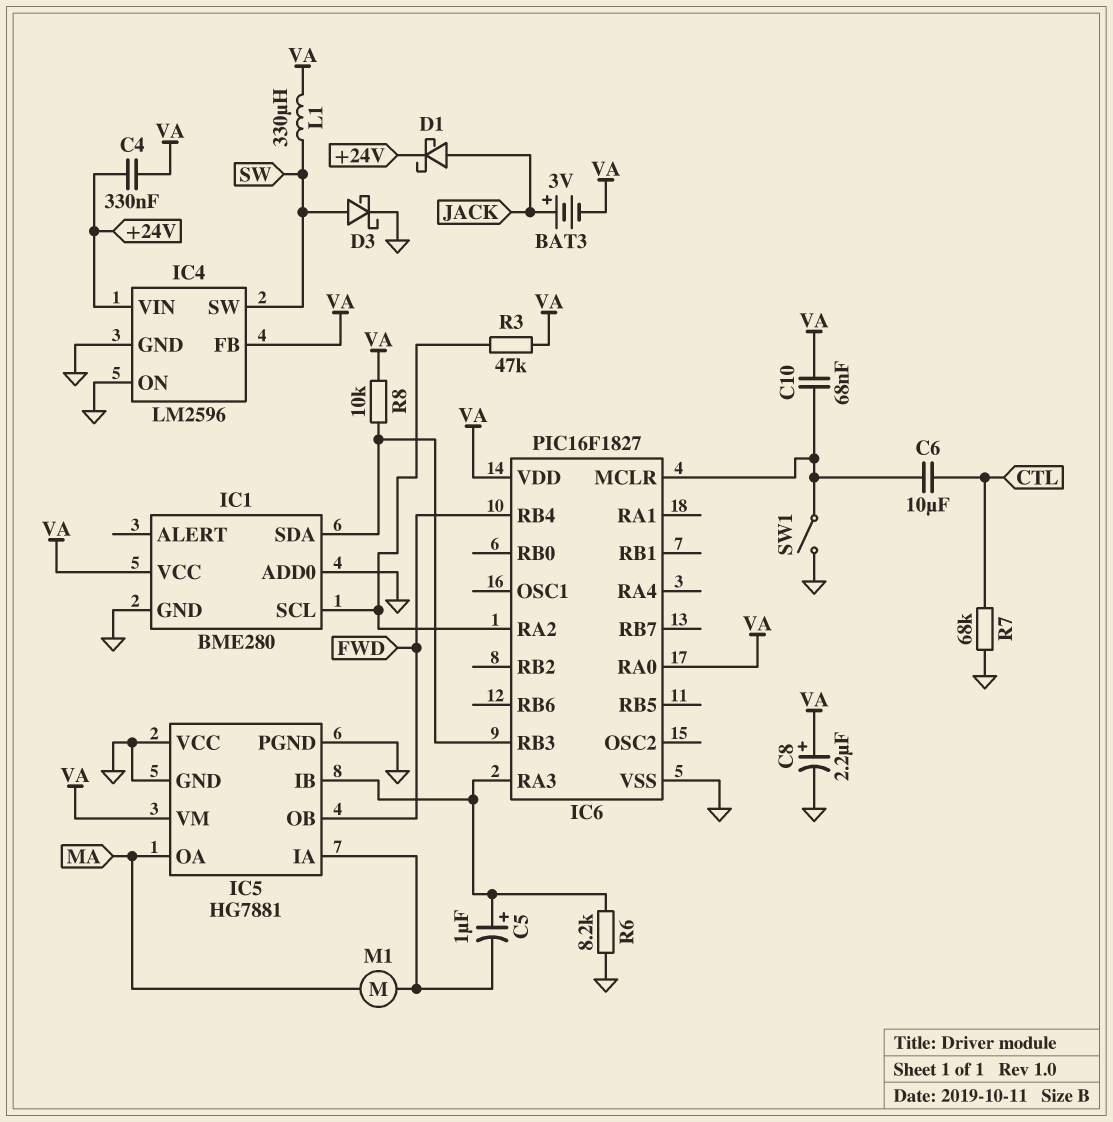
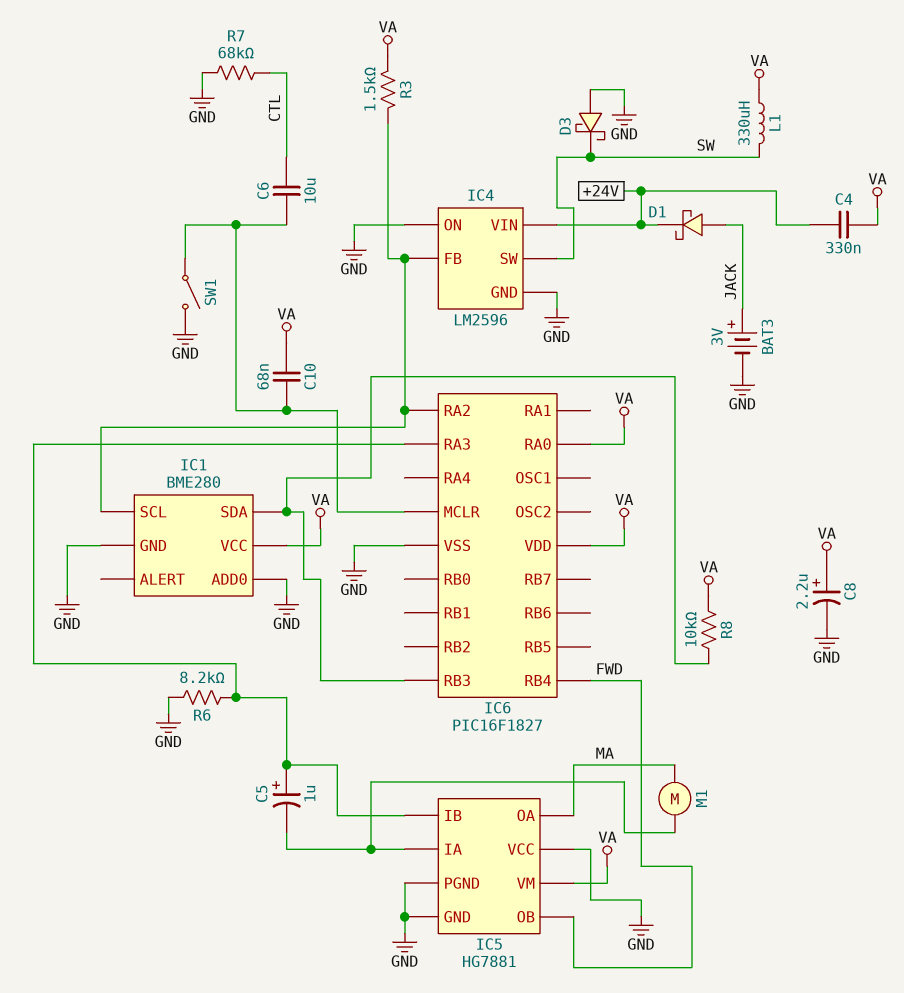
BAT3: 3V (plus JACK, minus VA) -> 3V (plus JACK, minus GND)
D3: schottky (A SW, K GND) -> schottky (A GND, K SW)
IC4 pin FB: VA -> IC1/SCL
R3: 47k (IC1/SCL, VA) -> 1.5k (IC1/SCL, VA)

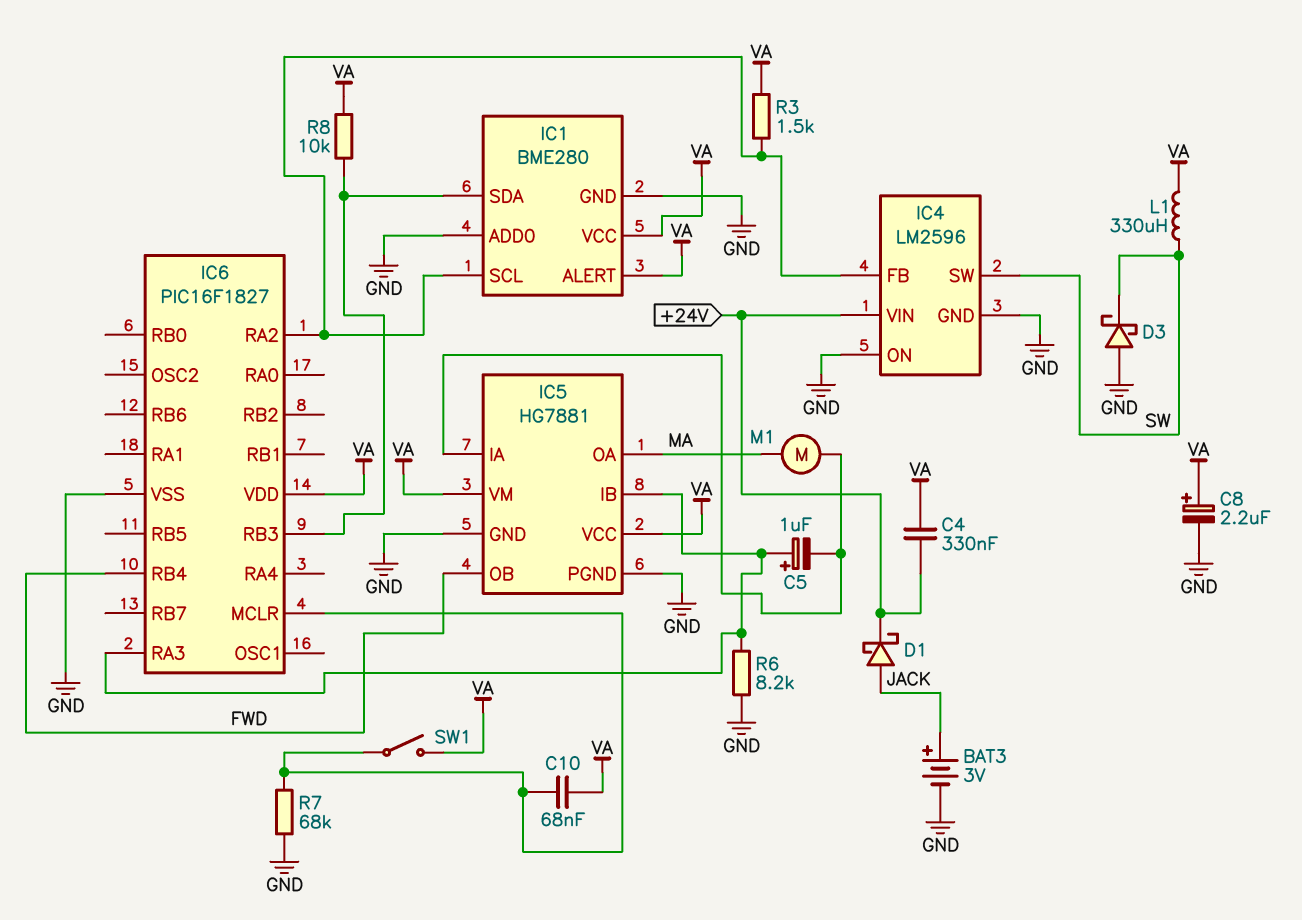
C6: 10uF (CTL, IC6/MCLR) -> none
IC1 pin ALERT: none -> VA
IC5 pin VCC: GND -> VA
IC6 pin RA0: VA -> none
R7: 68k (CTL, GND) -> 68k (GND, IC6/MCLR)
SW1: switch (GND, IC6/MCLR) -> switch (IC6/MCLR, VA)

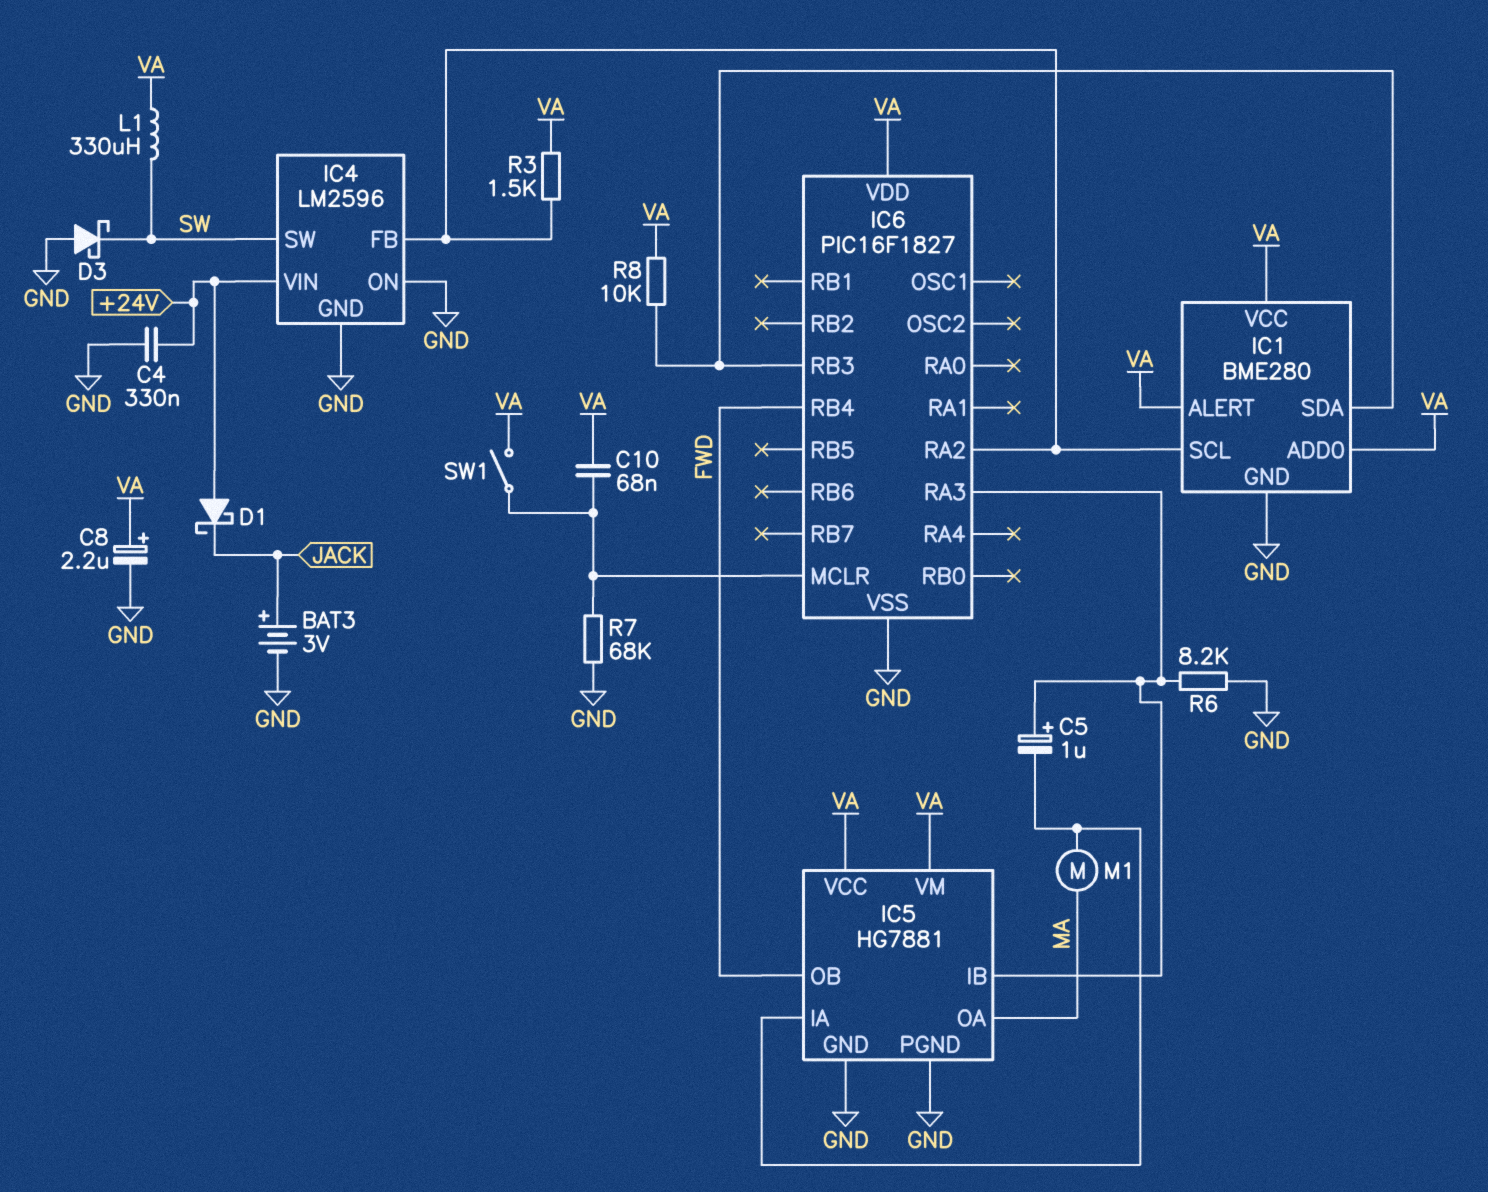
C4: 330nF (+24V, VA) -> 330nF (+24V, GND)
D1: schottky (A JACK, K +24V) -> schottky (A +24V, K JACK)
IC1 pin ADD0: GND -> VA

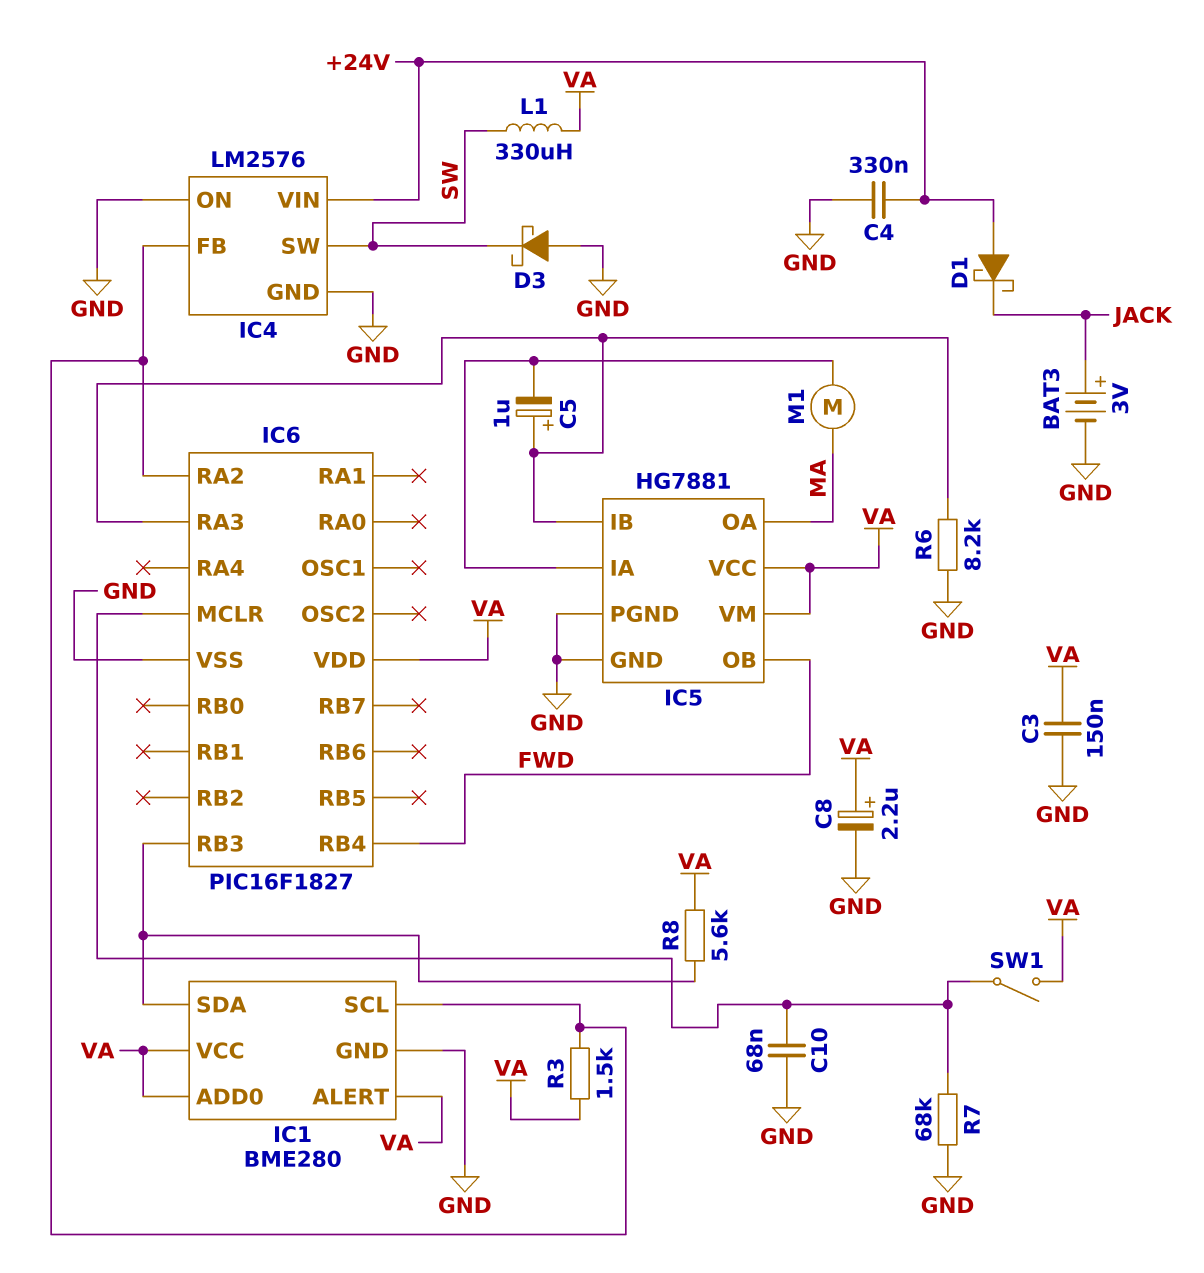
C3: none -> 150nF (GND, VA)
C10: 68nF (IC6/MCLR, VA) -> 68nF (GND, IC6/MCLR)
IC4: LM2596 -> LM2576
R8: 10k (IC1/SDA, VA) -> 5.6k (IC1/SDA, VA)

